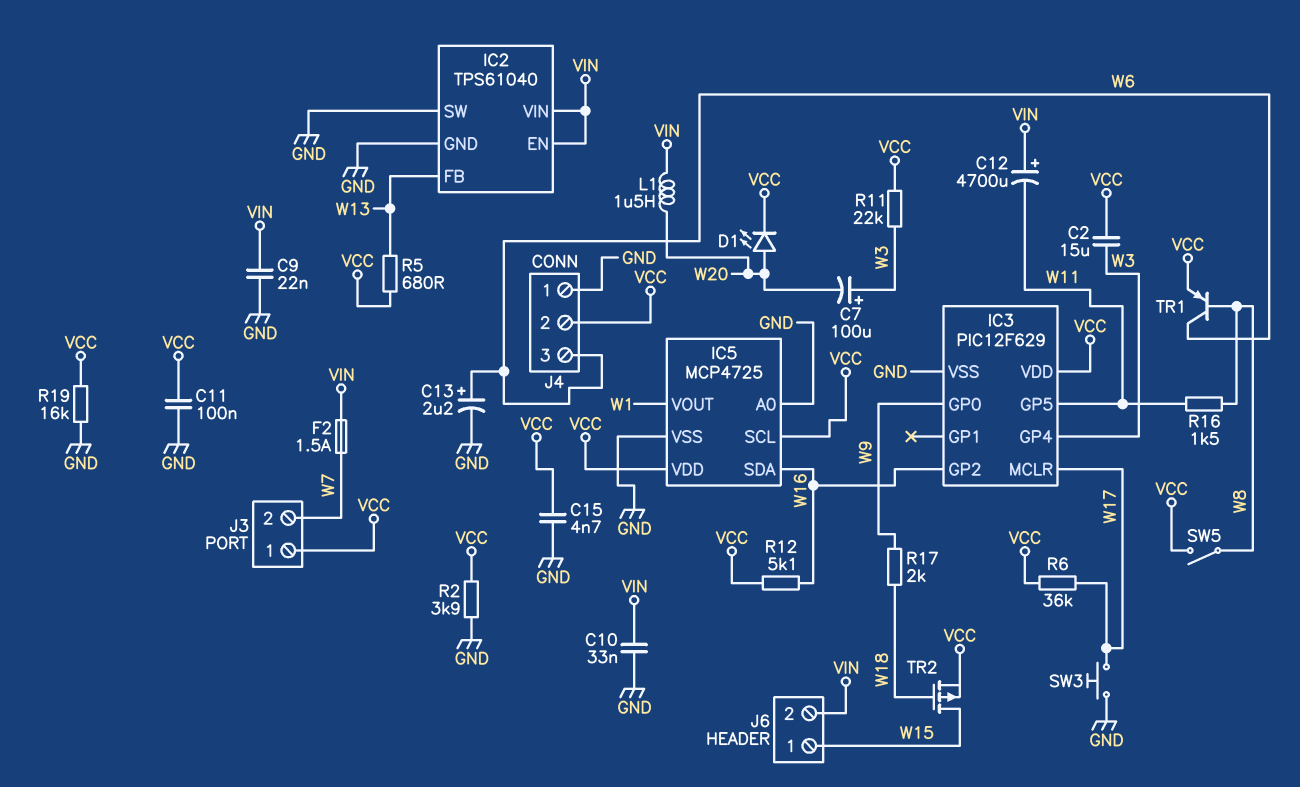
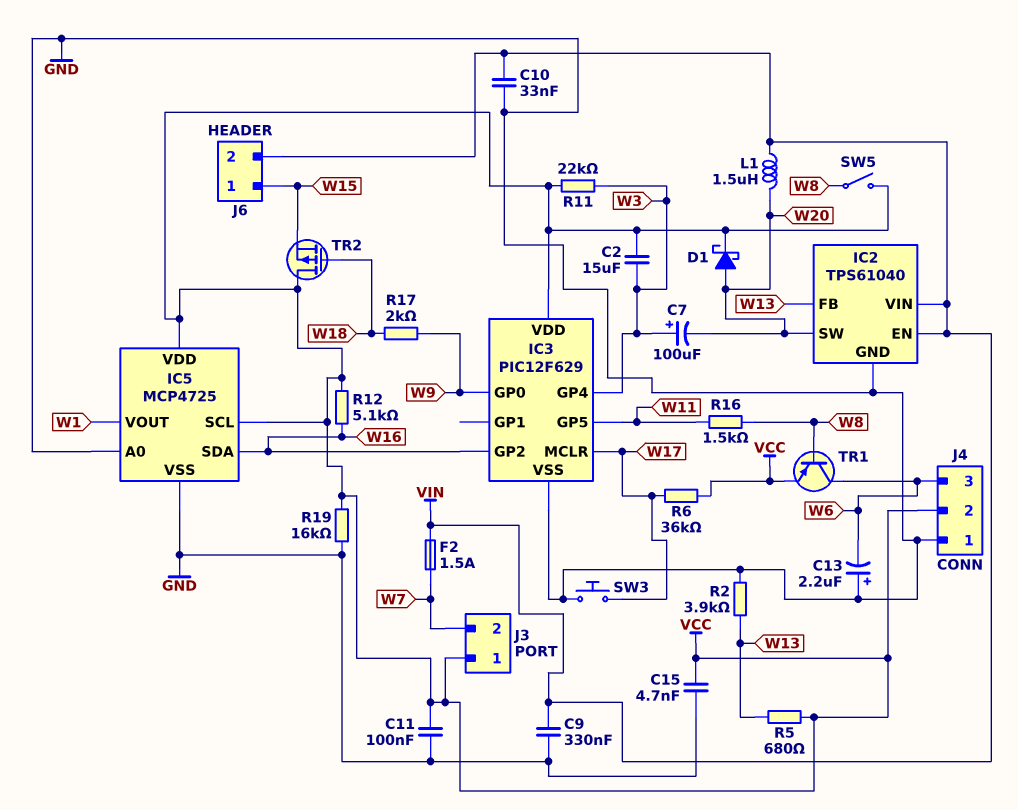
C9: 22nF (GND, VIN) -> 330nF (GND, VIN)
C12: 4700uF (plus VIN, minus W11) -> none
C13: 2.2uF (plus W6, minus GND) -> 2.2uF (plus GND, minus W6)
D1: LED (A W20, K VCC) -> schottky (A W20, K VCC)
IC2 pin SW: GND -> W20
R2: 3.9k (GND, VCC) -> 3.9k (GND, W13)
TR2: PMOS (G W18, D W15, S VCC) -> PMOS (G W18, D VCC, S W15)

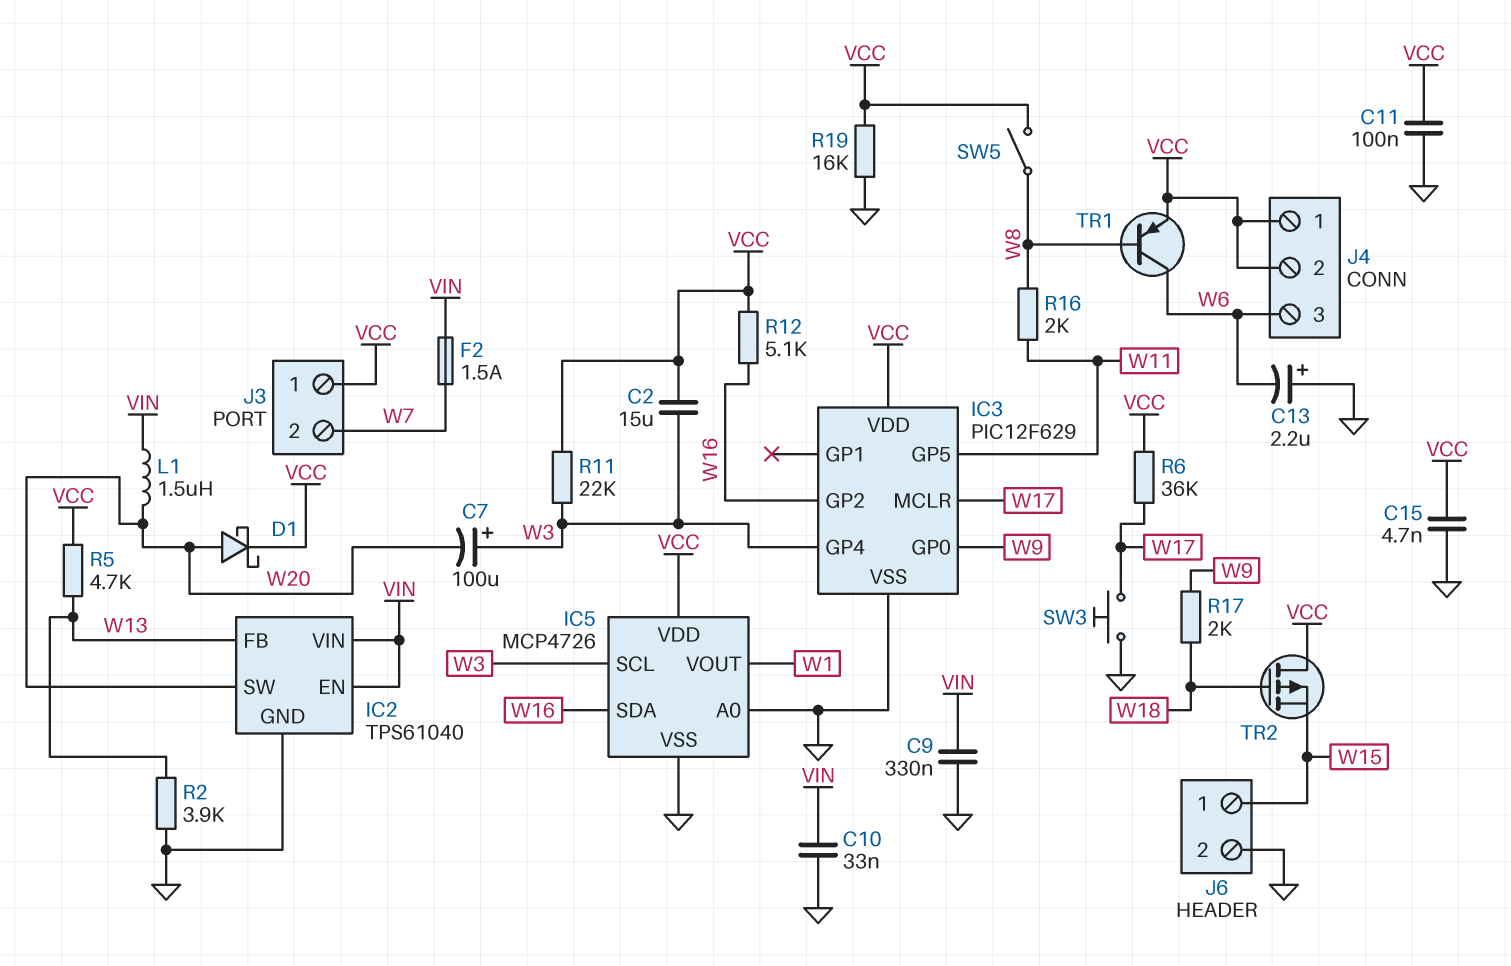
IC5: MCP4725 -> MCP4726
IC5 pin SCL: VCC -> W3
J4 pin 1: GND -> VCC
J6 pin 2: VIN -> GND
R5: 680 (VCC, W13) -> 4.7k (VCC, W13)
R16: 1.5k (W8, W11) -> 2k (W8, W11)

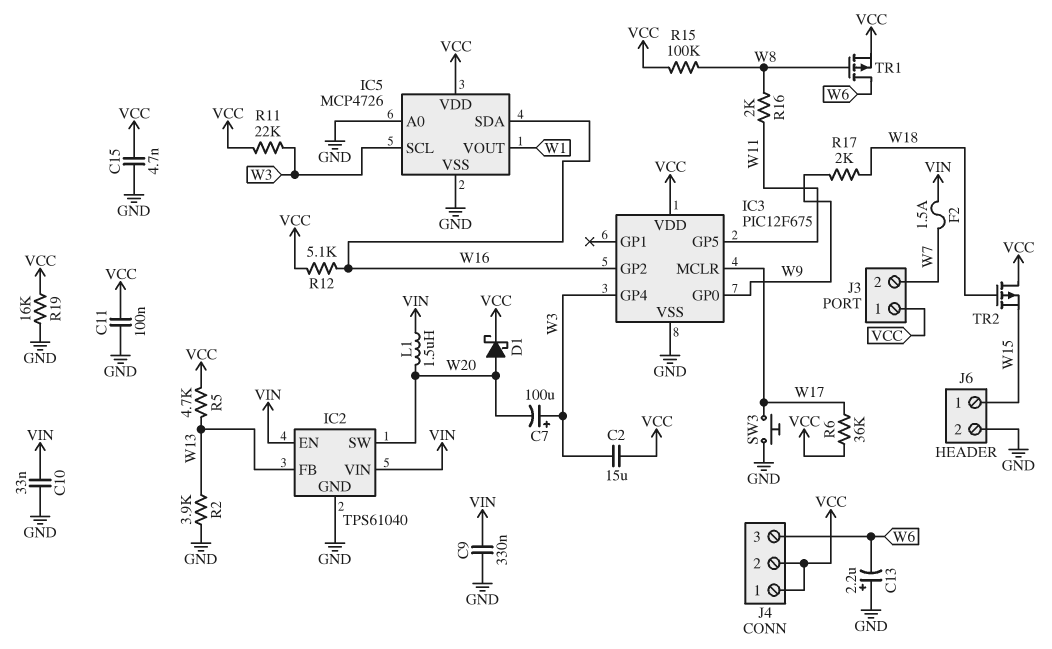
IC3: PIC12F629 -> PIC12F675
R15: none -> 100k (VCC, W8)
SW5: switch (VCC, W8) -> none
TR1: PNP (B W8, C W6, E VCC) -> PMOS (G W8, D W6, S VCC)

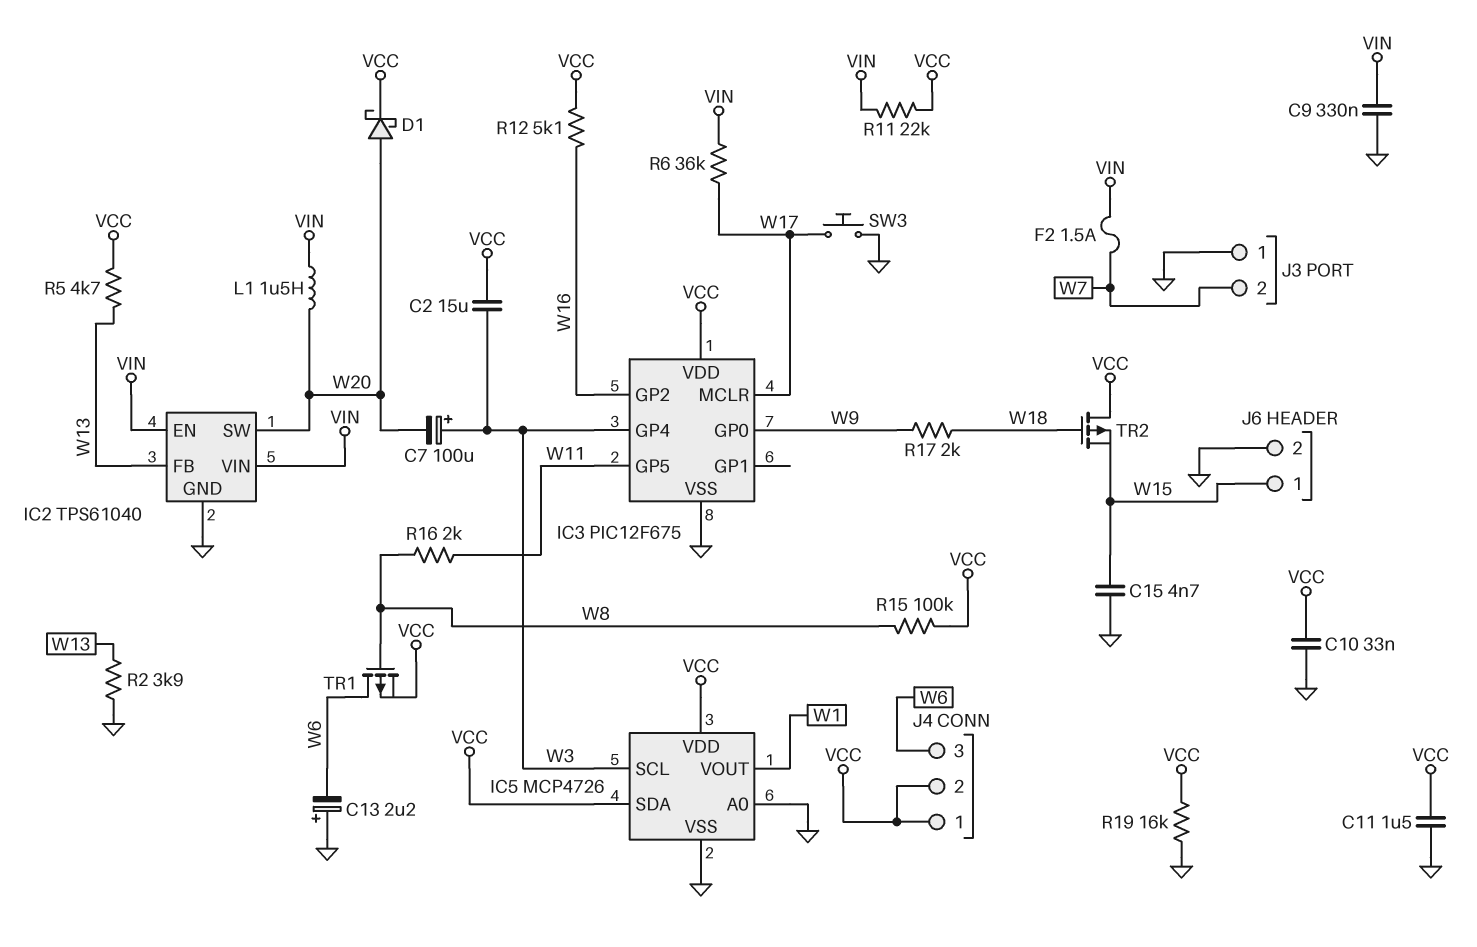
C10: 33nF (GND, VIN) -> 33nF (GND, VCC)
C11: 100nF (GND, VCC) -> 1.5uF (GND, VCC)
C15: 4.7nF (GND, VCC) -> 4.7nF (GND, W15)
IC5 pin SDA: W16 -> VCC
J3 pin 1: VCC -> GND
R6: 36k (VCC, W17) -> 36k (VIN, W17)
R11: 22k (VCC, W3) -> 22k (VCC, VIN)

